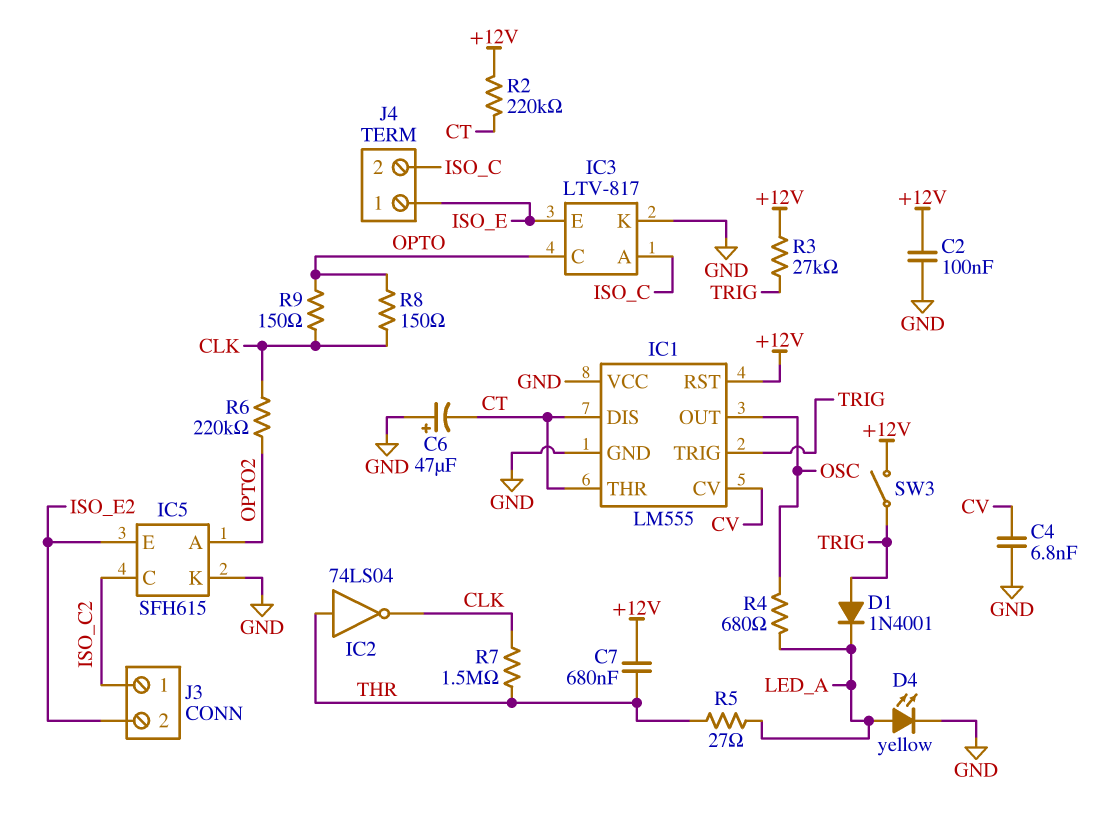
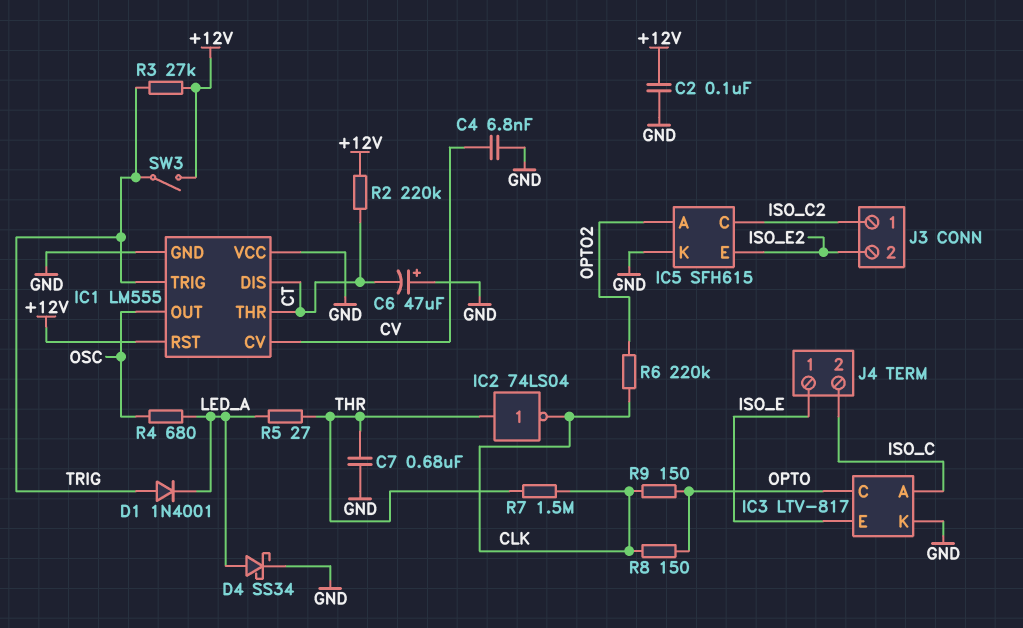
C7: 680nF (+12V, THR) -> 680nF (GND, THR)
D4: LED yellow (A LED_A, K GND) -> schottky SS34 (A LED_A, K GND)

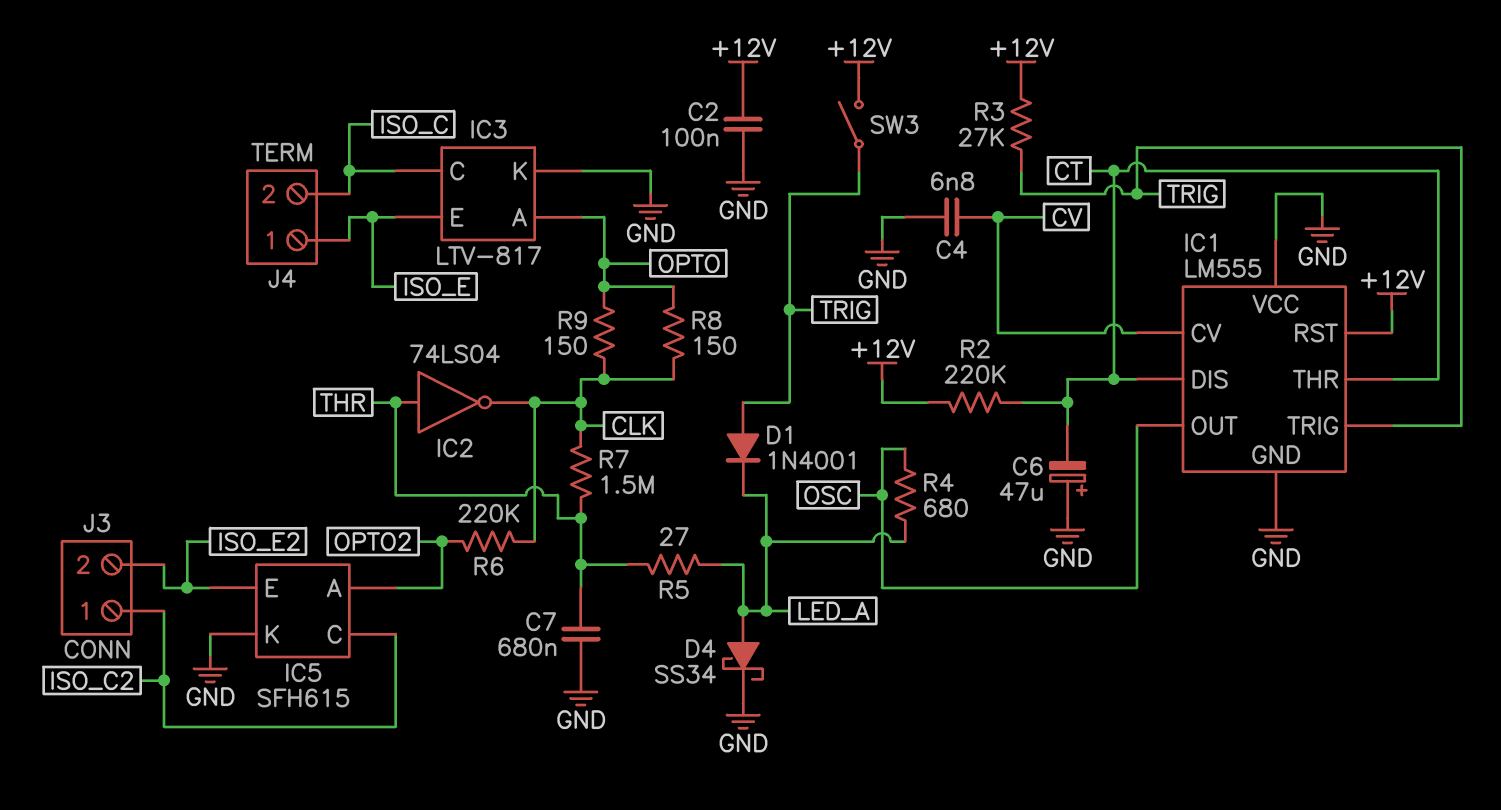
IC3 pin A: ISO_C -> OPTO
IC3 pin C: OPTO -> ISO_C

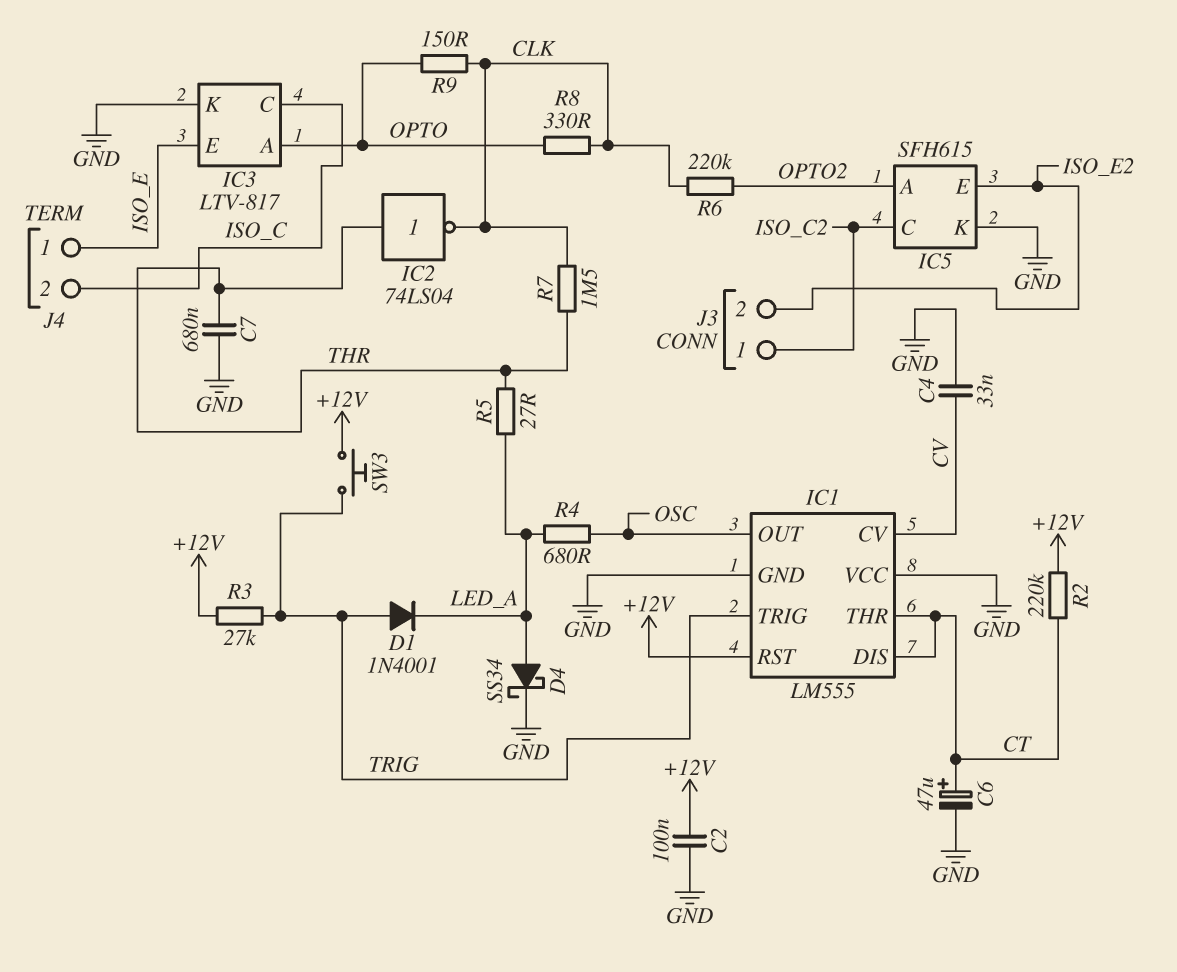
C4: 6.8nF (CV, GND) -> 33nF (CV, GND)
C6: 47uF (plus GND, minus CT) -> 47uF (plus CT, minus GND)
R8: 150 (CLK, OPTO) -> 330 (CLK, OPTO)
SW3: switch (+12V, TRIG) -> button (+12V, TRIG)

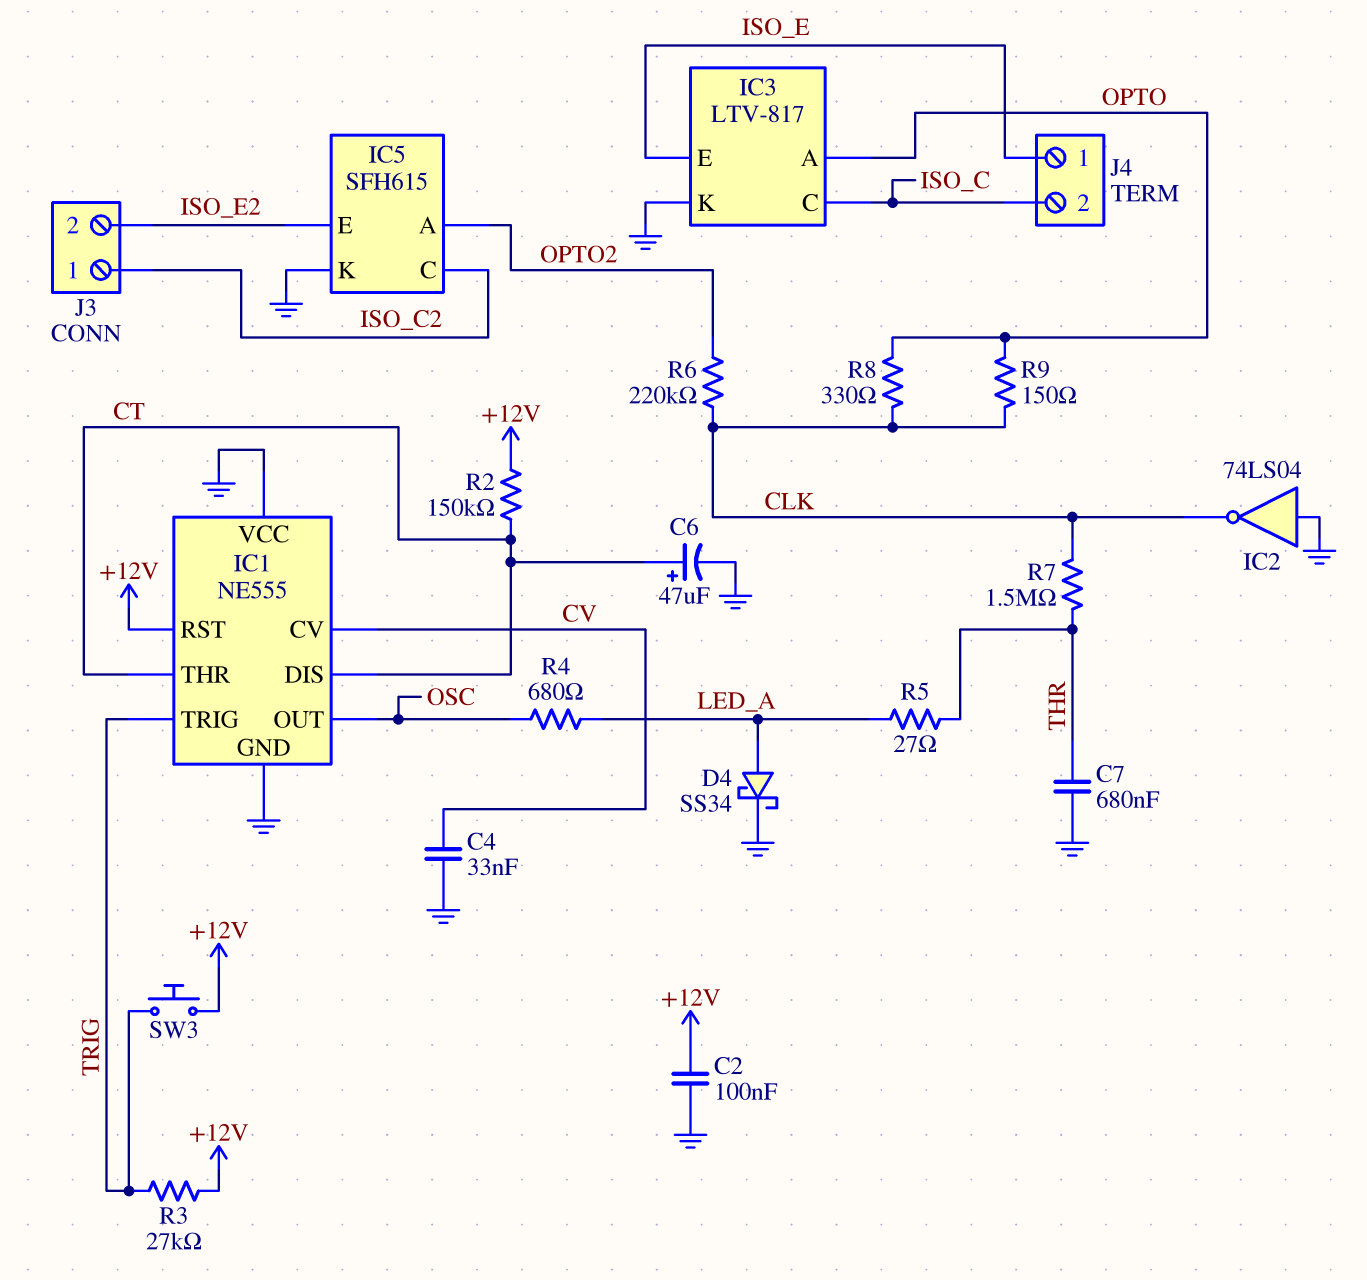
D1: diode 1N4001 (A TRIG, K LED_A) -> none
IC1: LM555 -> NE555
IC2: NOT 74LS04 (in THR, out CLK) -> NOT 74LS04 (in GND, out CLK)
R2: 220k (+12V, CT) -> 150k (+12V, CT)

